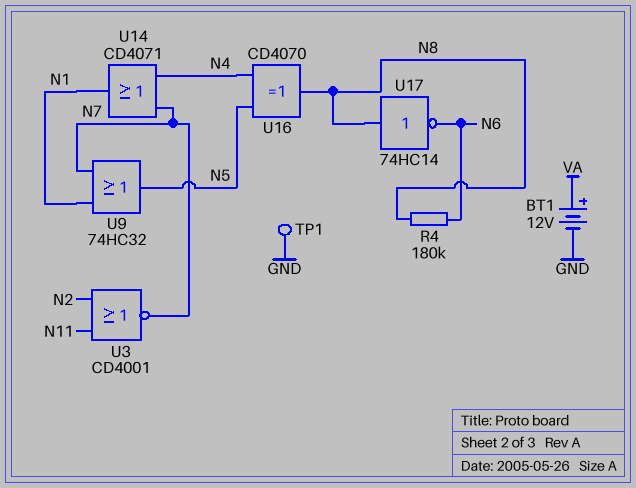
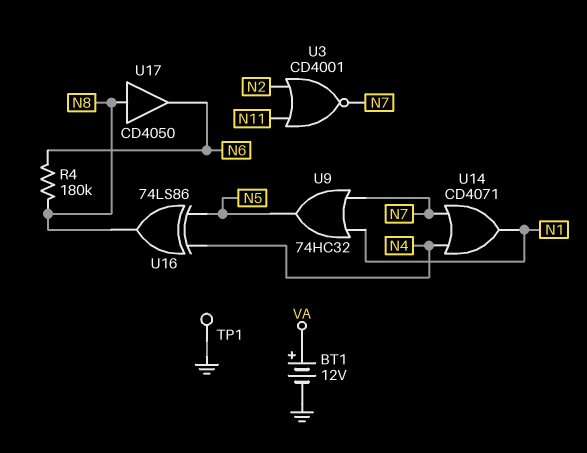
U16: XOR CD4070 (in N4, in N5, out N8) -> XOR 74LS86 (in N4, in N5, out N8)
U17: NOT 74HC14 (in N8, out N6) -> buffer CD4050 (in N8, out N6)

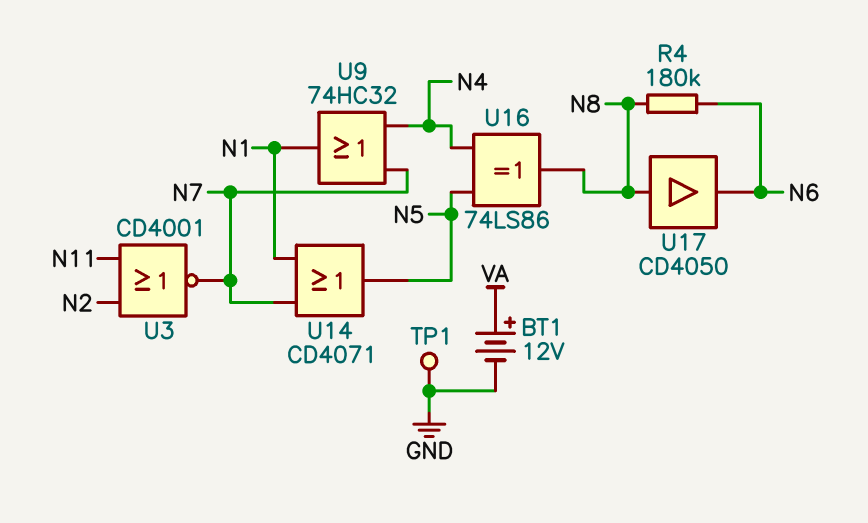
U9: OR 74HC32 (in N1, in N7, out N5) -> OR 74HC32 (in N4, in N7, out N1)
U14: OR CD4071 (in N4, in N7, out N1) -> OR CD4071 (in N1, in N7, out N5)

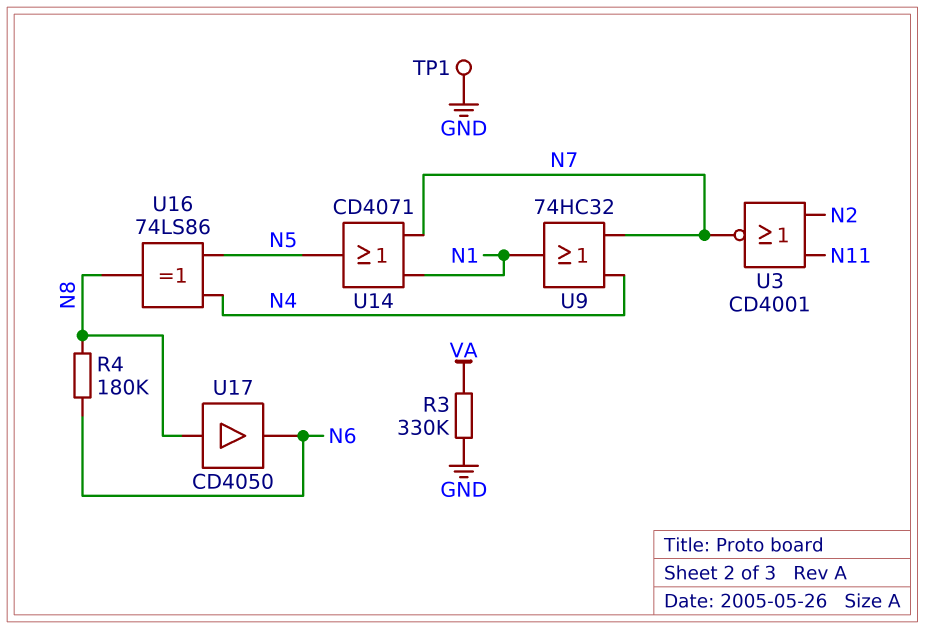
BT1: 12V (plus VA, minus GND) -> none
R3: none -> 330k (GND, VA)

